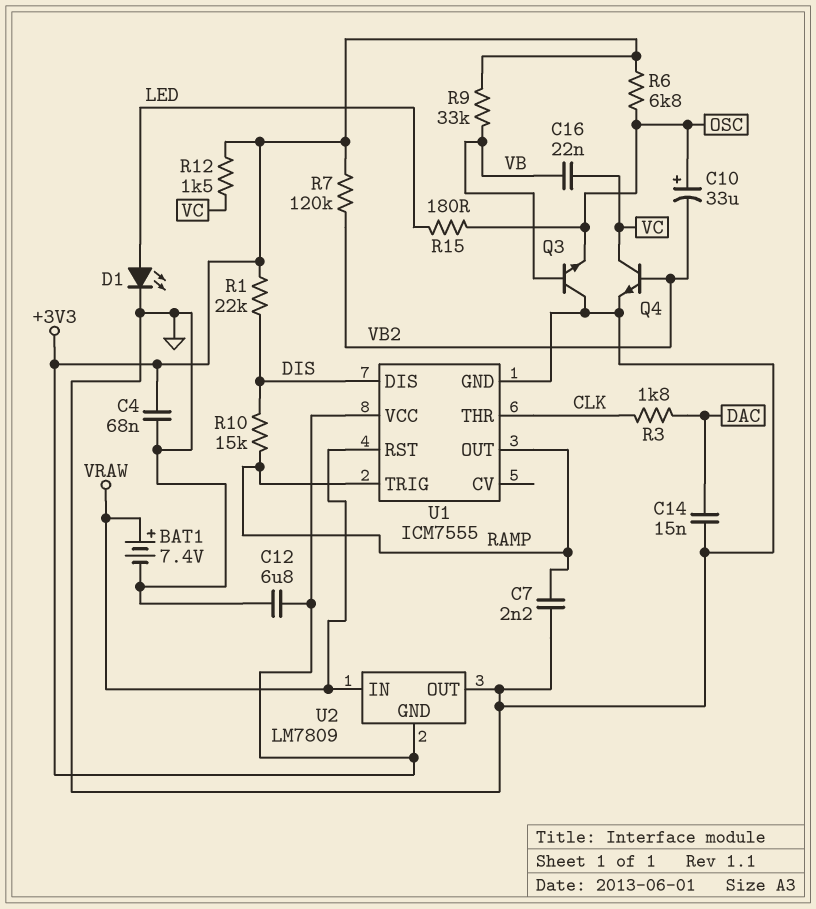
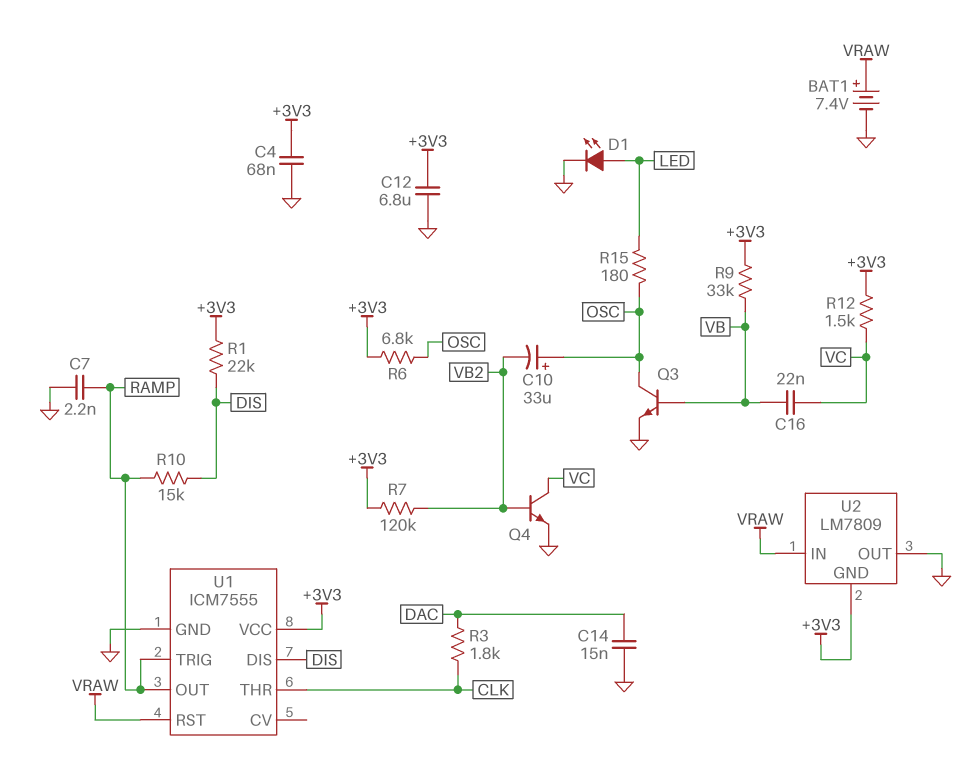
Q3: NPN (B VB, C GND, E OSC) -> NPN (B VB, C OSC, E GND)

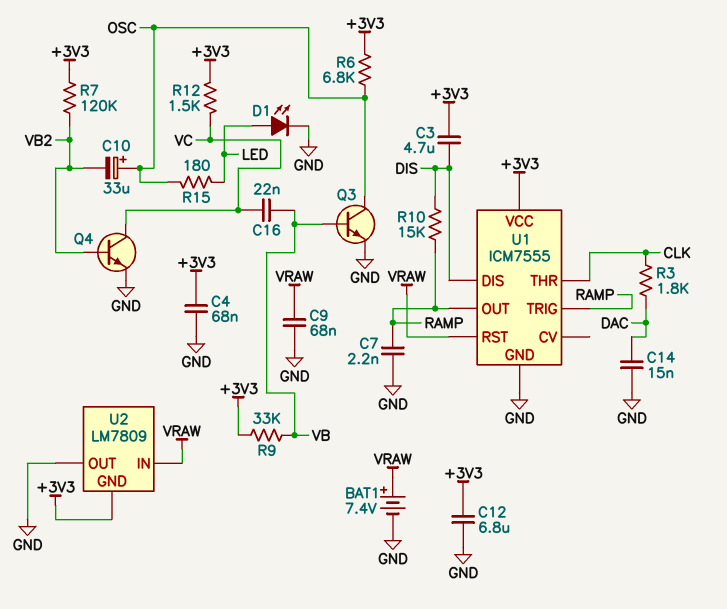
C3: none -> 4.7uF (+3V3, DIS)
C9: none -> 68nF (GND, VRAW)
R1: 22k (+3V3, DIS) -> none

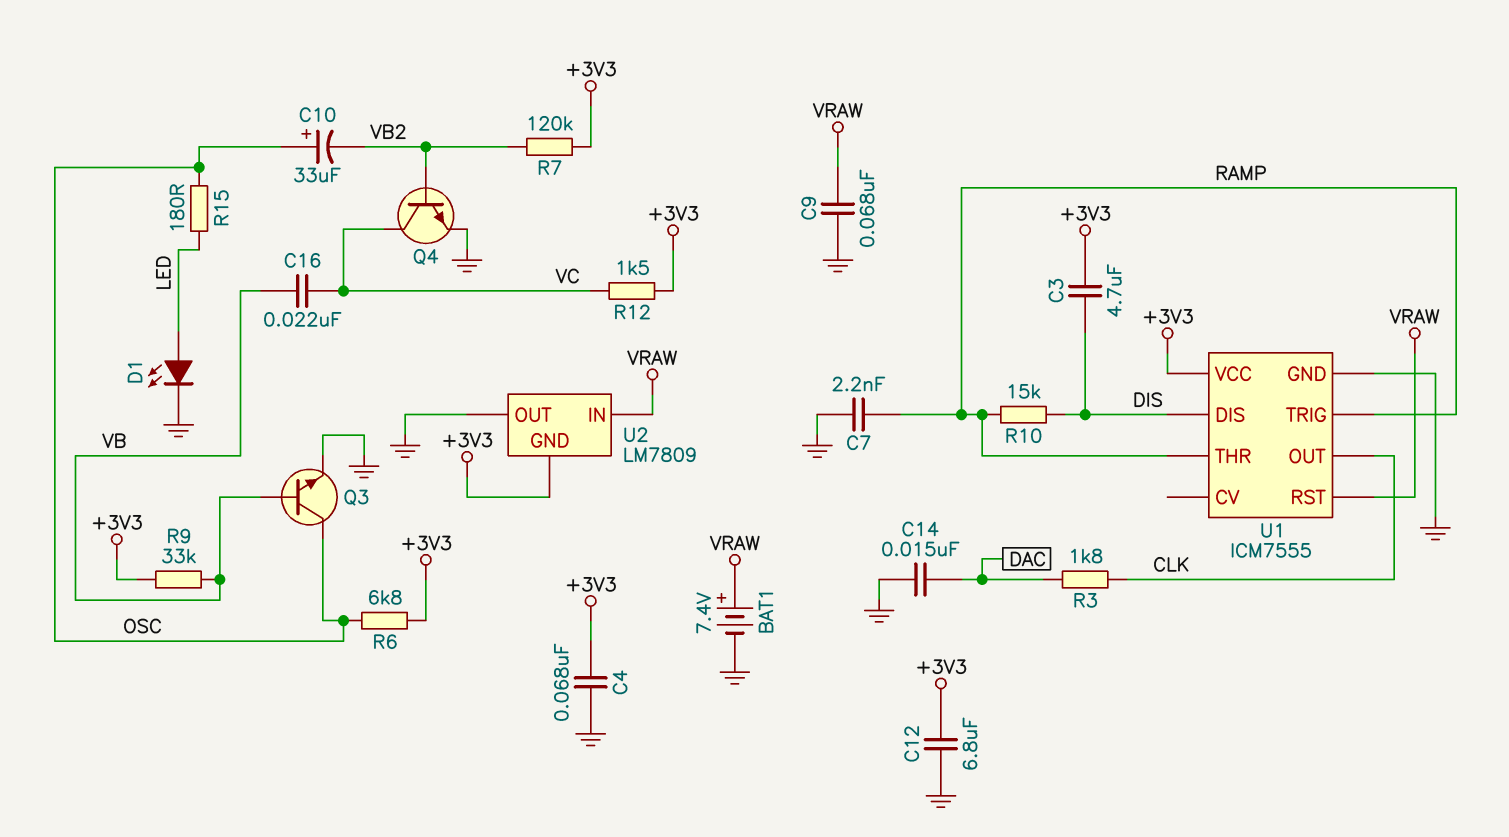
U1 pin OUT: RAMP -> CLK
U1 pin THR: CLK -> RAMP

